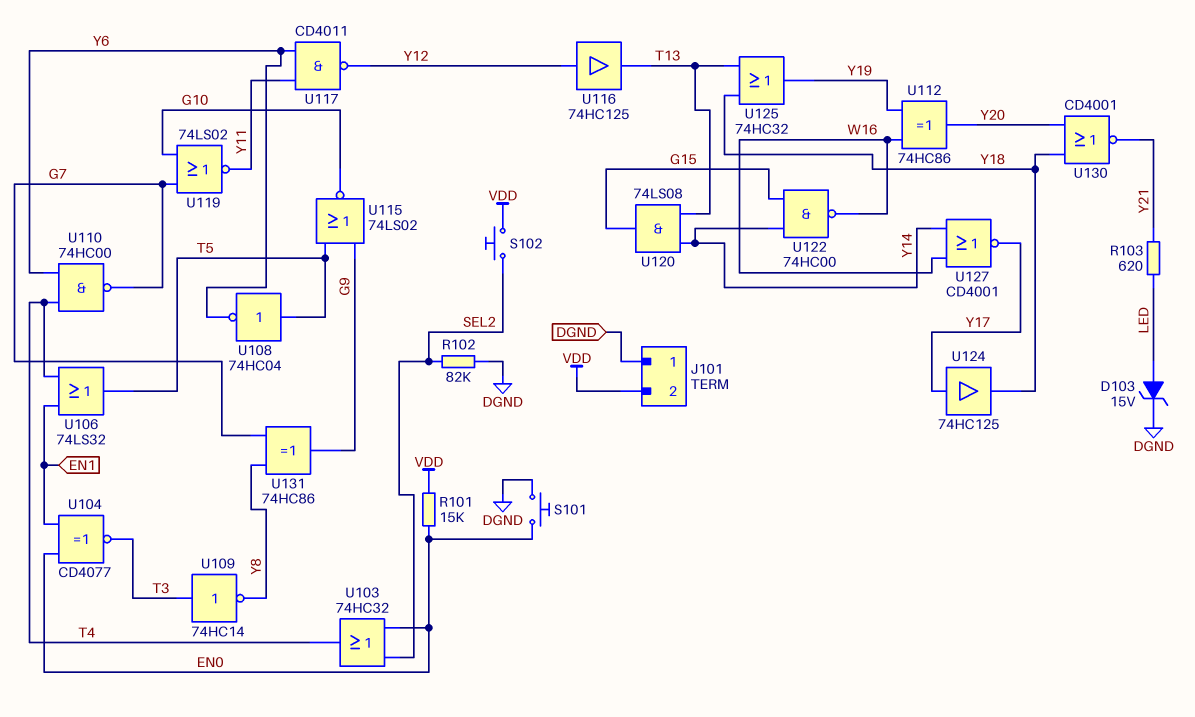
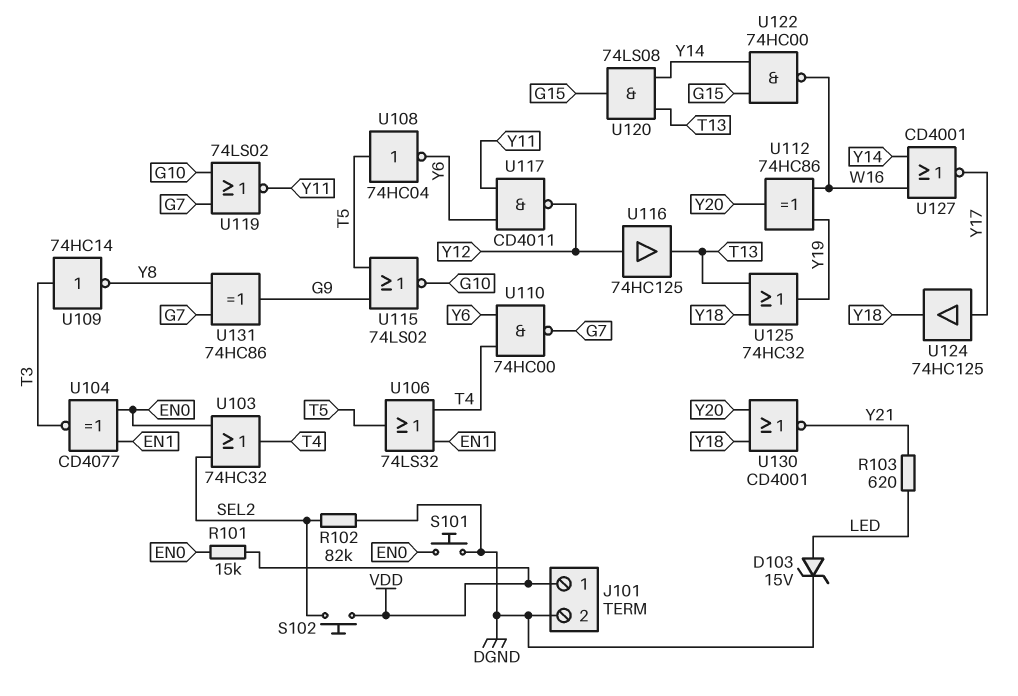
J101 pin 1: DGND -> VDD
J101 pin 2: VDD -> DGND

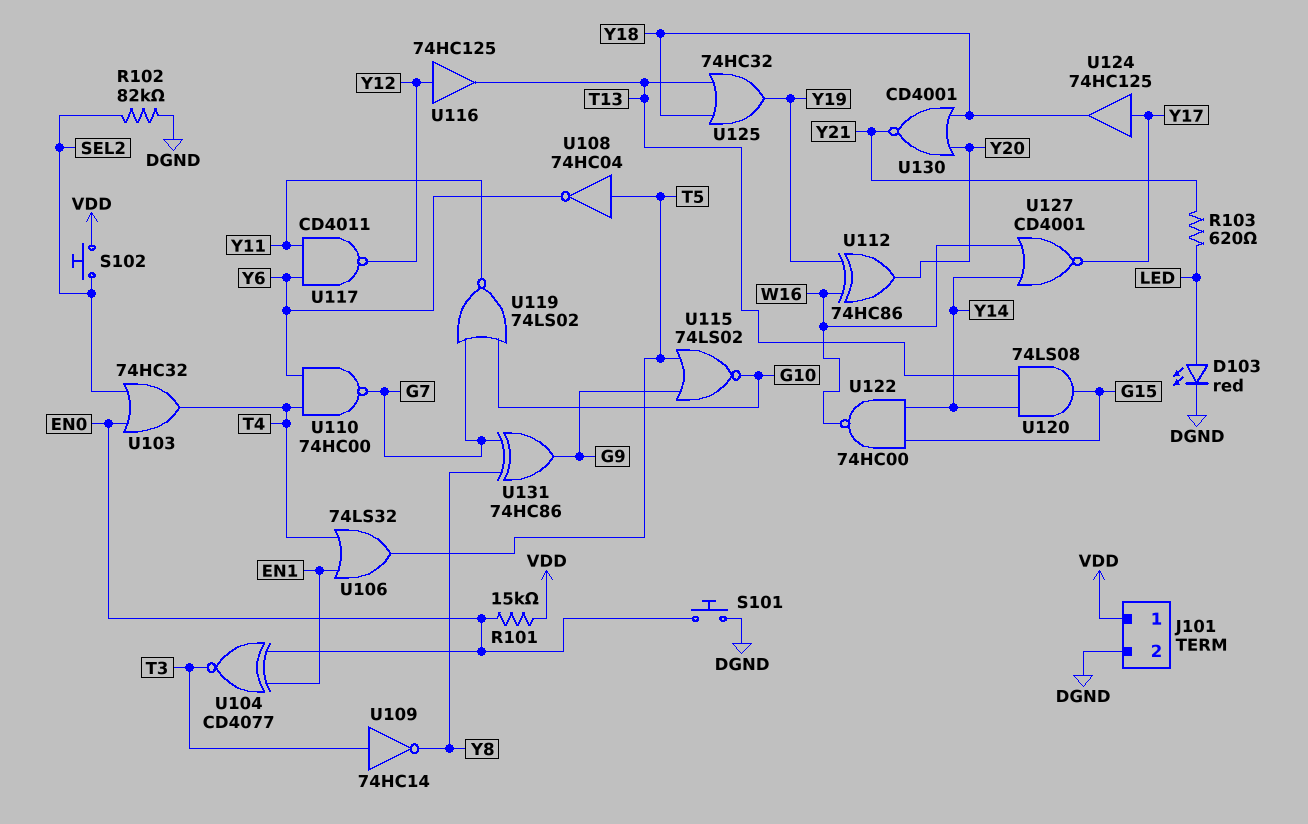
D103: zener 15V (A LED, K DGND) -> LED red (A LED, K DGND)

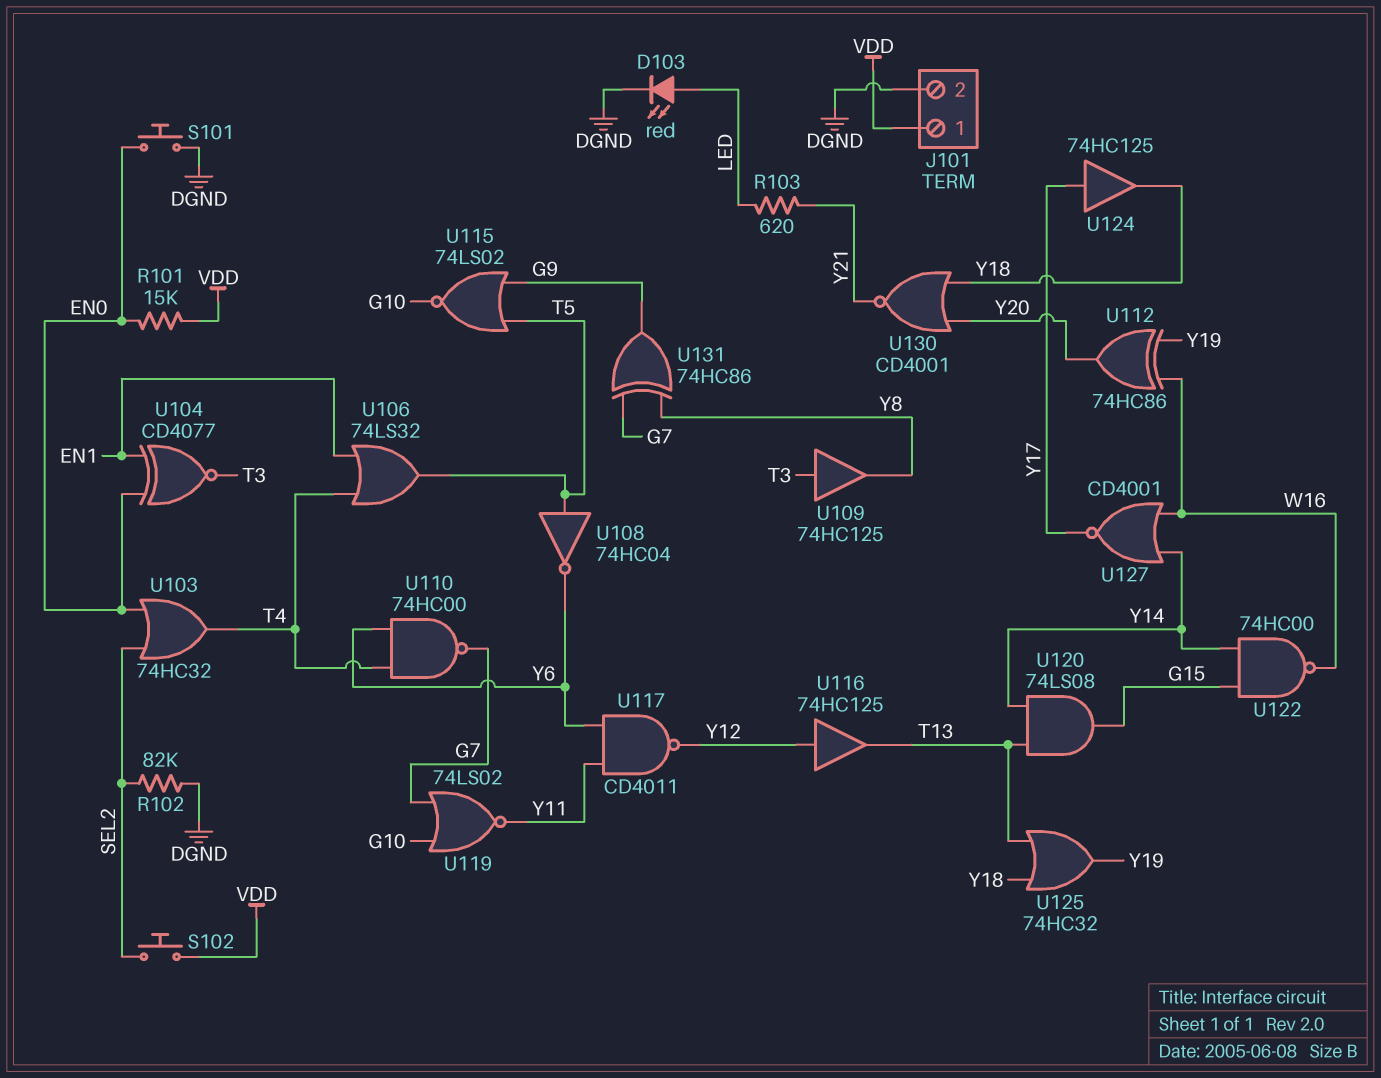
U109: NOT 74HC14 (in T3, out Y8) -> buffer 74HC125 (in T3, out Y8)

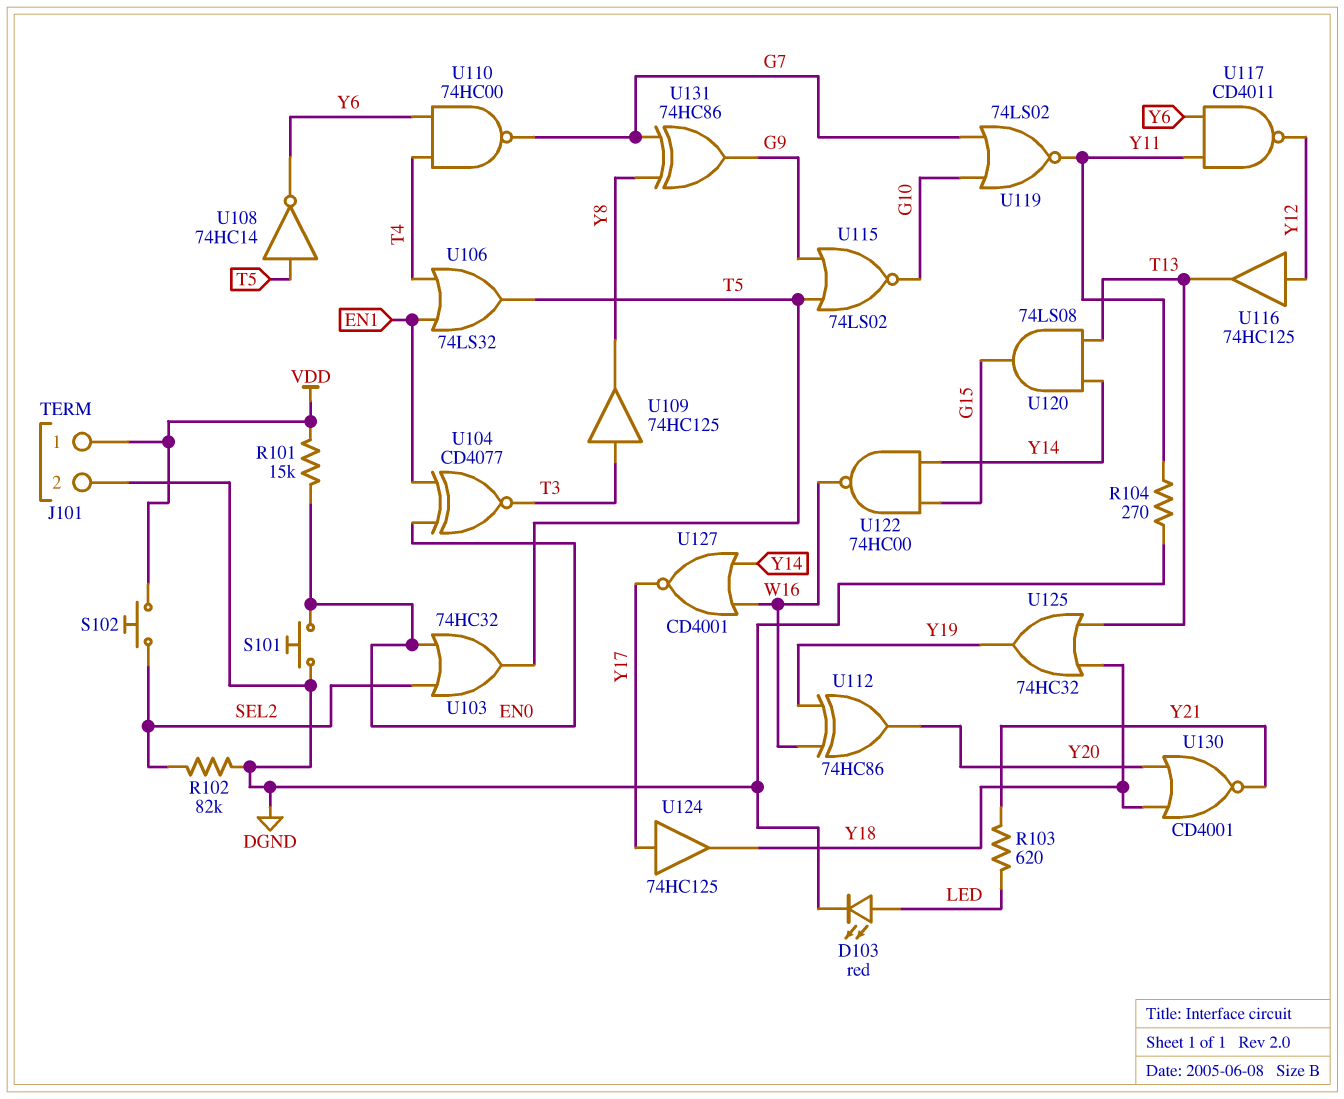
R104: none -> 270 (DGND, Y11)
U103: OR 74HC32 (in EN0, in SEL2, out T4) -> OR 74HC32 (in EN0, in SEL2, out T5)
U108: NOT 74HC04 (in T5, out Y6) -> NOT 74HC14 (in T5, out Y6)

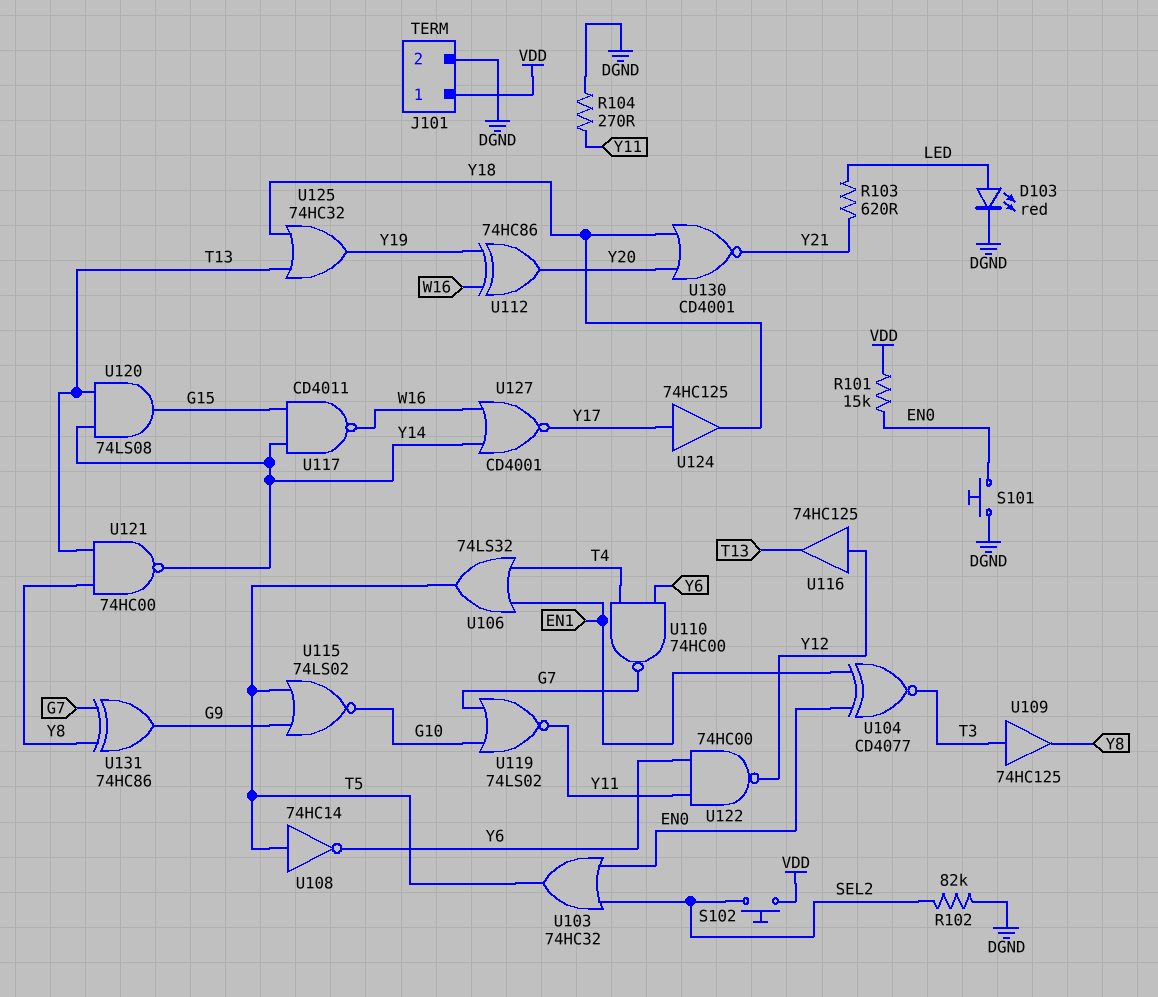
U117: NAND CD4011 (in Y6, in Y11, out Y12) -> NAND CD4011 (in G15, in Y14, out W16)
U121: none -> NAND 74HC00 (in T13, in Y8, out Y14)
U122: NAND 74HC00 (in G15, in Y14, out W16) -> NAND 74HC00 (in Y6, in Y11, out Y12)

